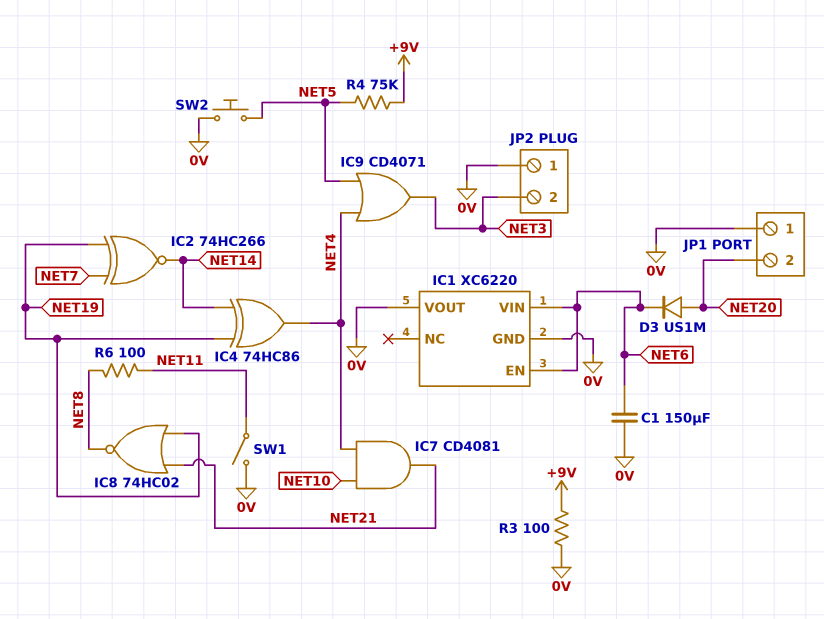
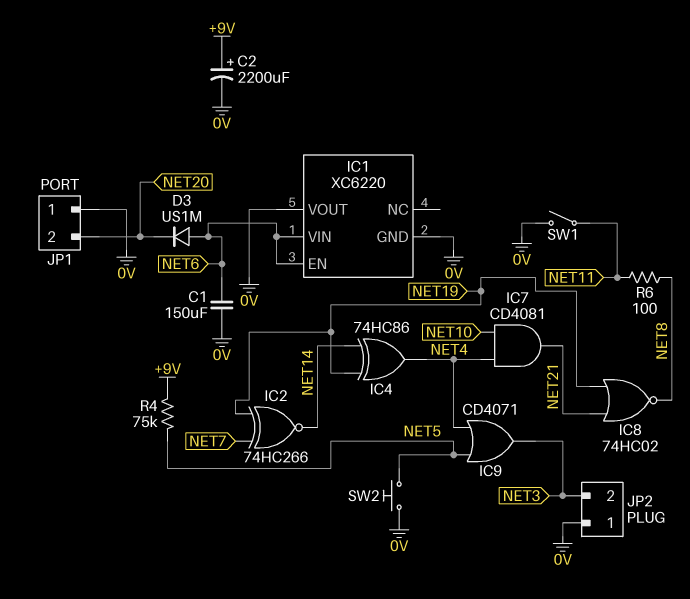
C2: none -> 2200uF (plus +9V, minus 0V)
D3: diode US1M (A NET20, K NET6) -> diode US1M (A NET6, K NET20)
R3: 100 (+9V, 0V) -> none

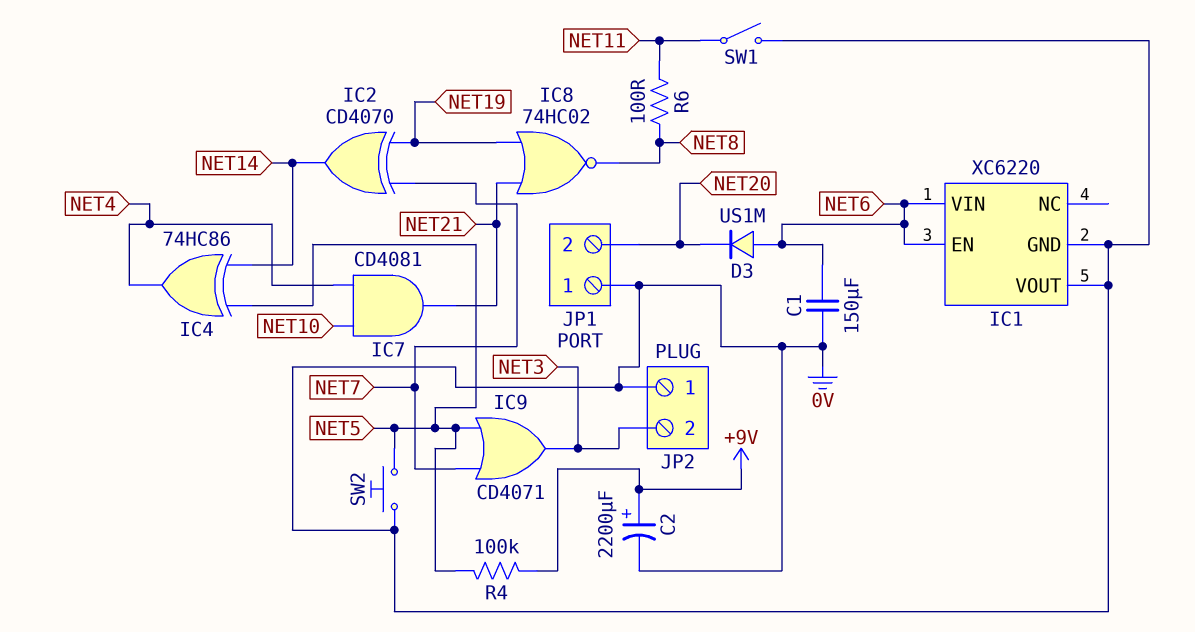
IC2: XNOR 74HC266 (in NET7, in NET19, out NET14) -> XOR CD4070 (in NET7, in NET19, out NET14)
IC4: XOR 74HC86 (in NET14, in NET19, out NET4) -> XOR 74HC86 (in NET5, in NET14, out NET4)
IC9: OR CD4071 (in NET4, in NET5, out NET3) -> OR CD4071 (in NET5, in NET7, out NET3)
R4: 75k (+9V, NET5) -> 100k (+9V, NET5)

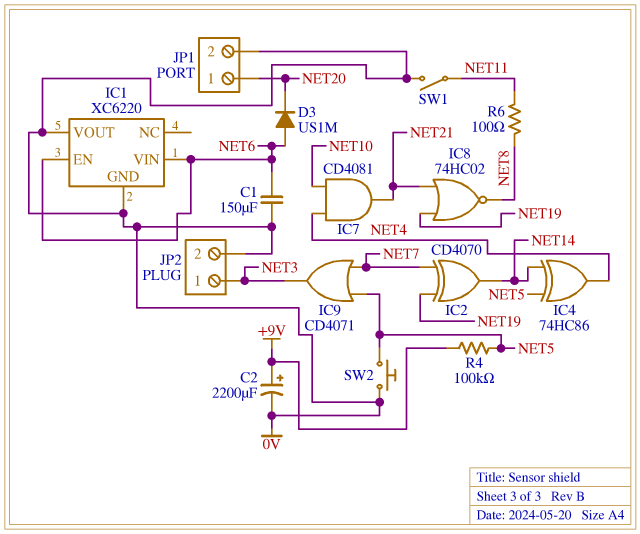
JP1 pin 1: 0V -> NET20
JP1 pin 2: NET20 -> 0V
JP2 pin 1: 0V -> NET3
JP2 pin 2: NET3 -> 0V

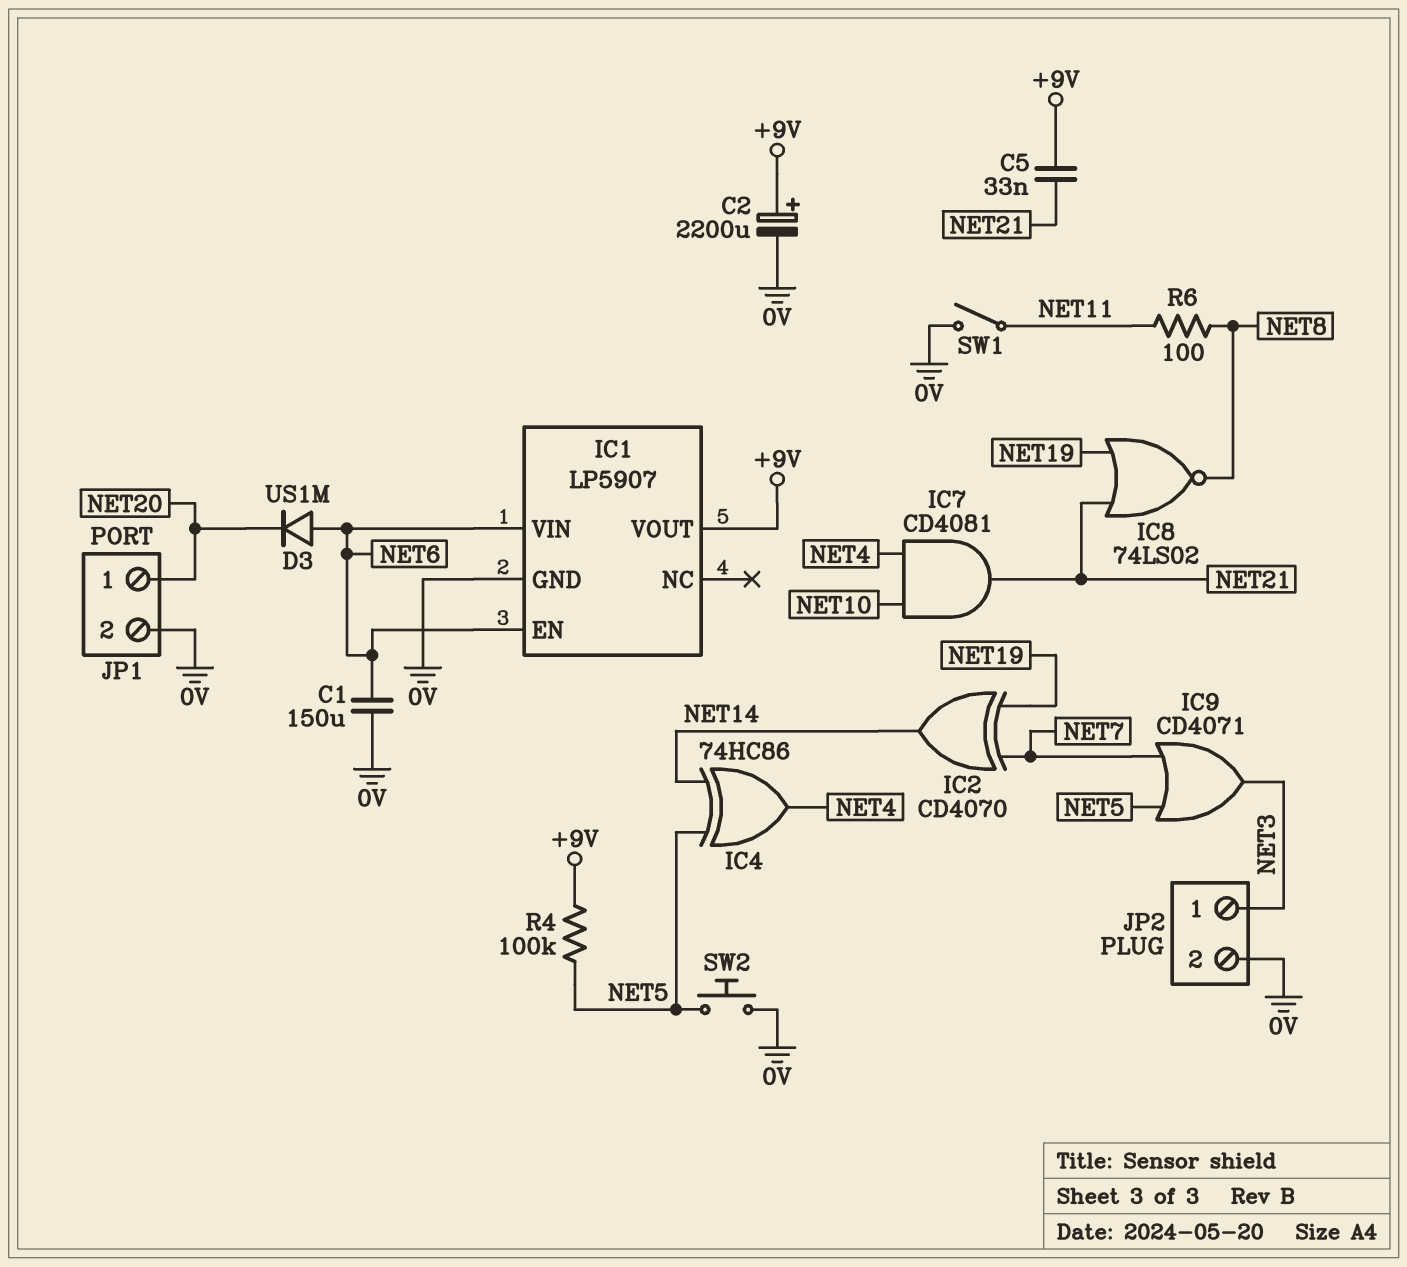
C5: none -> 33nF (+9V, NET21)
IC1: XC6220 -> LP5907
IC1 pin VOUT: 0V -> +9V
IC8: NOR 74HC02 (in NET19, in NET21, out NET8) -> NOR 74LS02 (in NET19, in NET21, out NET8)

